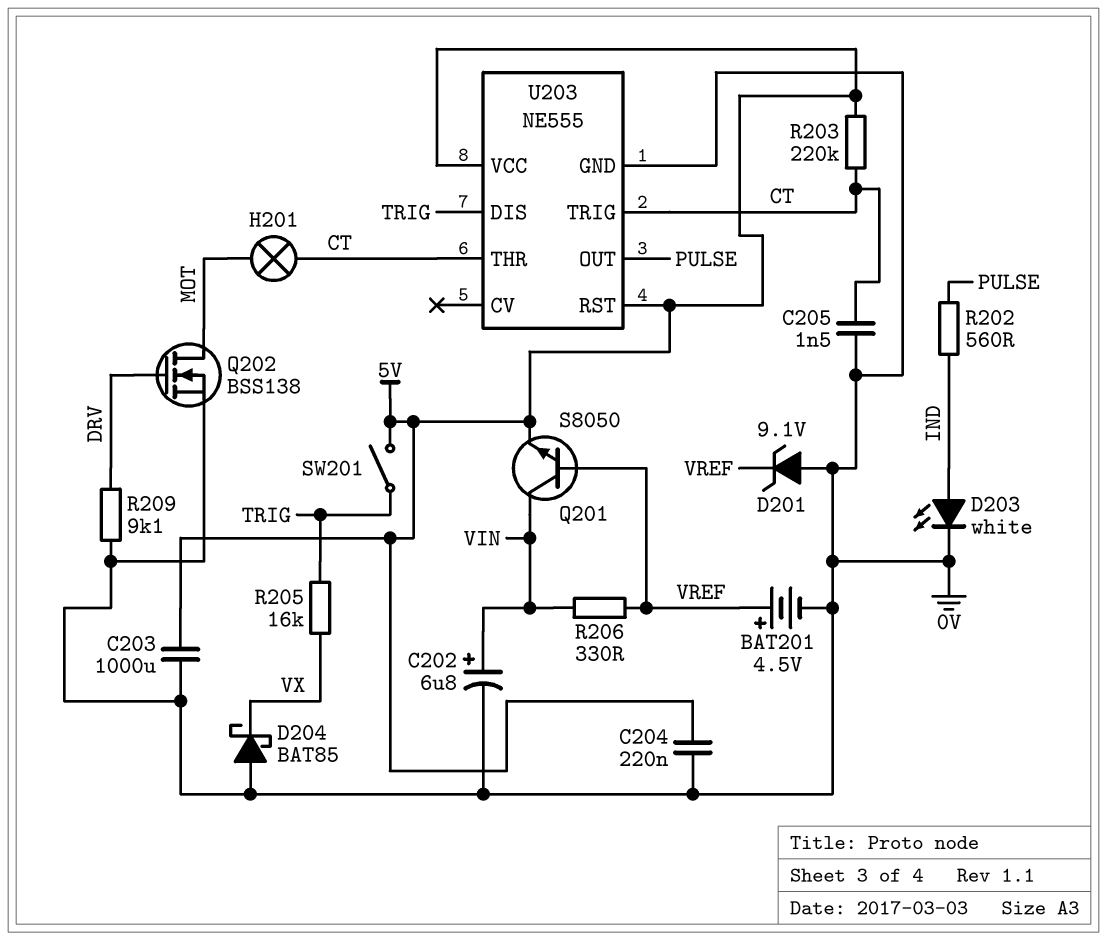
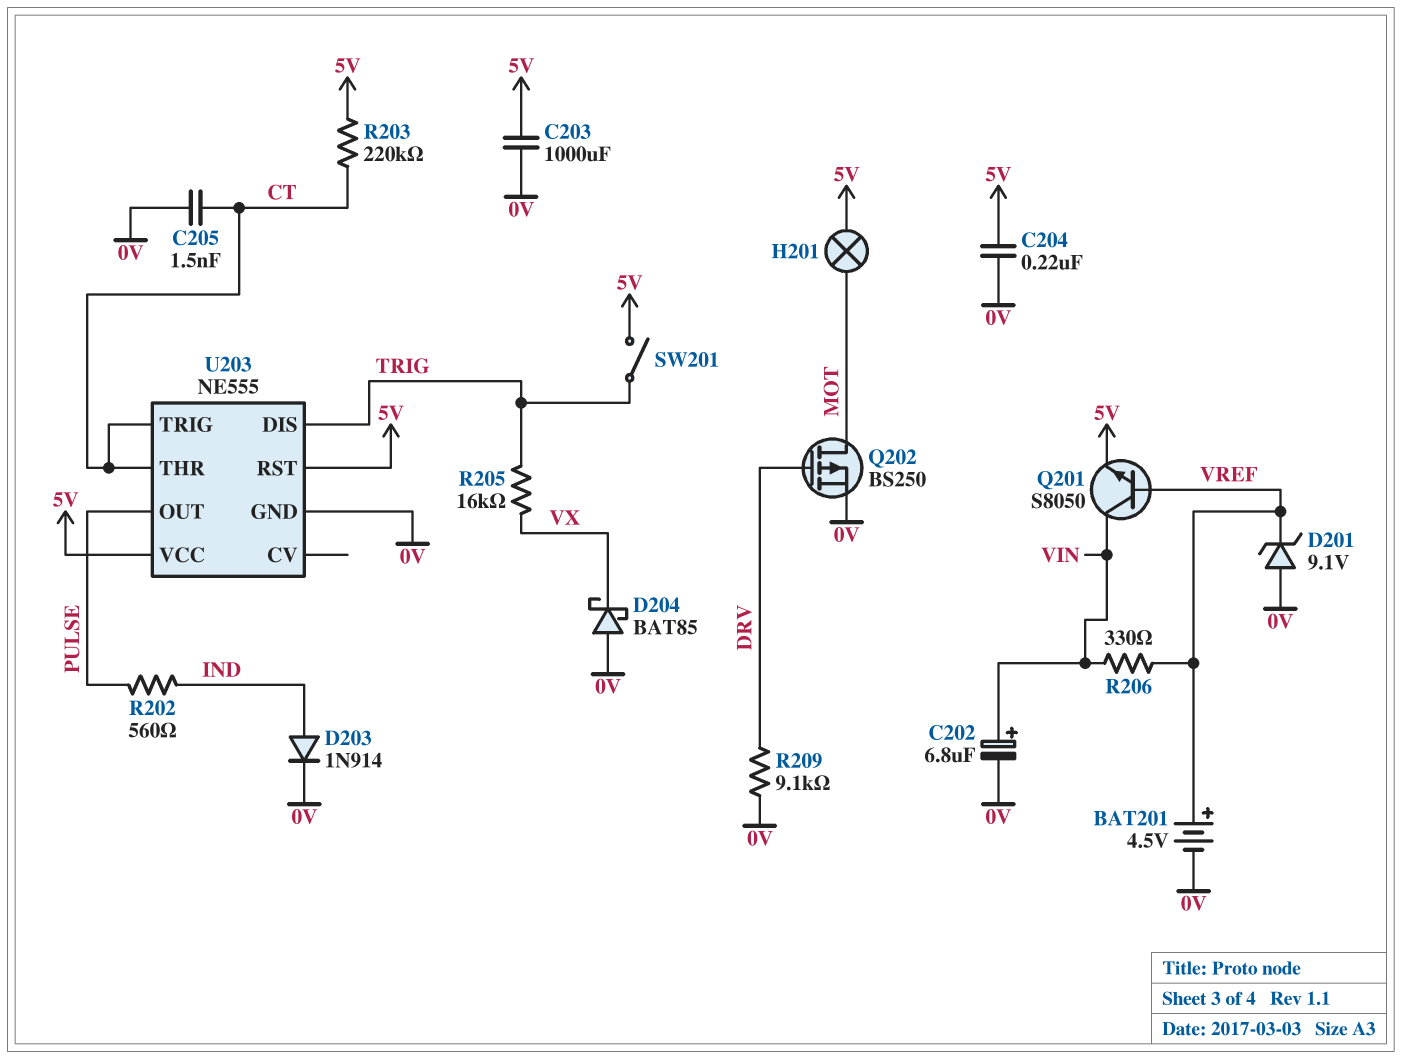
D203: LED white (A IND, K 0V) -> diode 1N914 (A IND, K 0V)
H201: lamp (CT, MOT) -> lamp (5V, MOT)
Q202: NMOS BSS138 (G DRV, D MOT, S 0V) -> PMOS BS250 (G DRV, D MOT, S 0V)

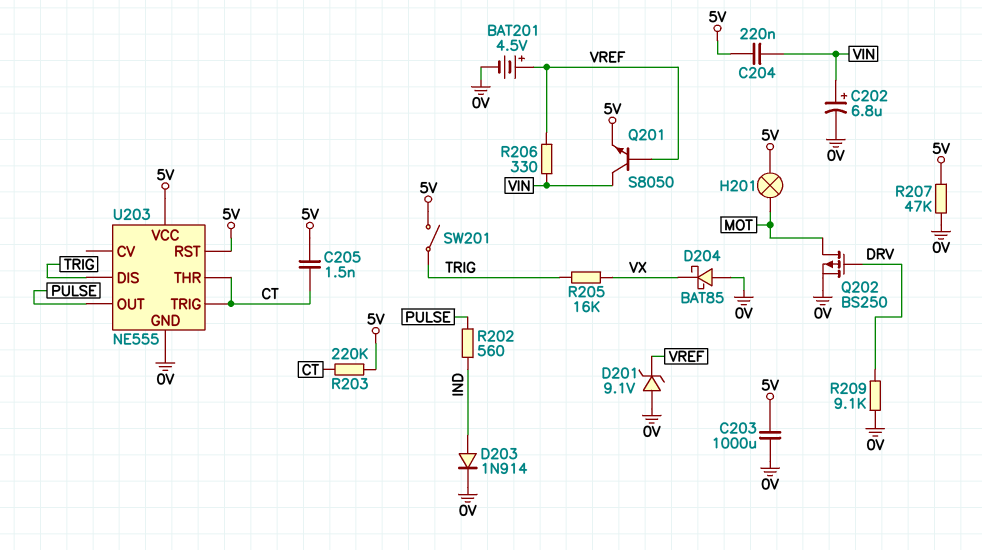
C204: 220nF (0V, 5V) -> 220nF (5V, VIN)
C205: 1.5nF (0V, CT) -> 1.5nF (5V, CT)
R207: none -> 47k (0V, 5V)

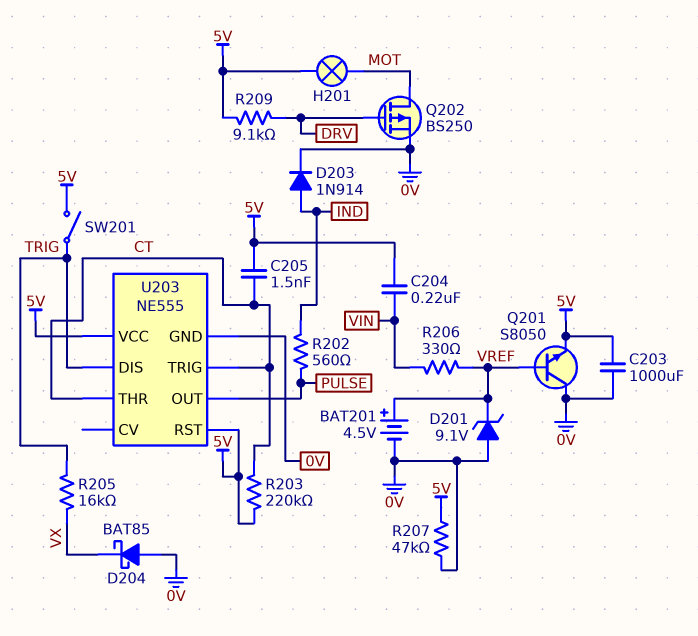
C202: 6.8uF (plus VIN, minus 0V) -> none
Q201: NPN S8050 (B VREF, C VIN, E 5V) -> NPN S8050 (B VREF, C 0V, E 5V)
R209: 9.1k (0V, DRV) -> 9.1k (5V, DRV)

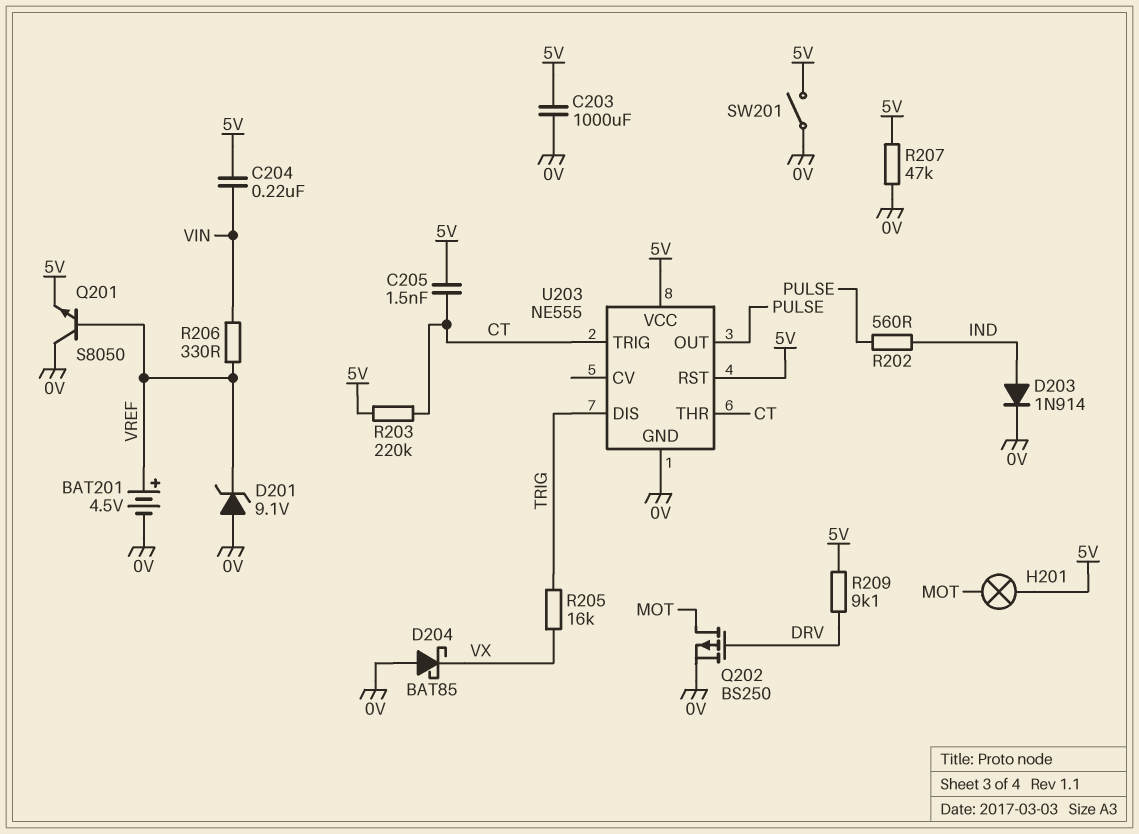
SW201: switch (5V, TRIG) -> switch (0V, 5V)

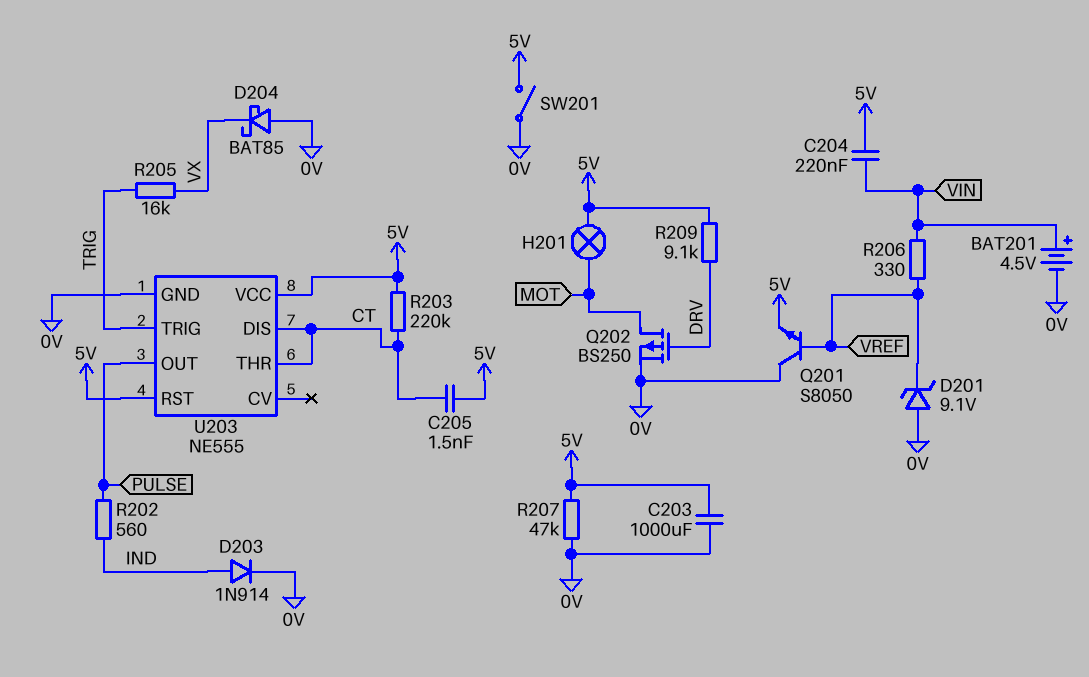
BAT201: 4.5V (plus VREF, minus 0V) -> 4.5V (plus VIN, minus 0V)
U203 pin DIS: TRIG -> CT
U203 pin TRIG: CT -> TRIG

